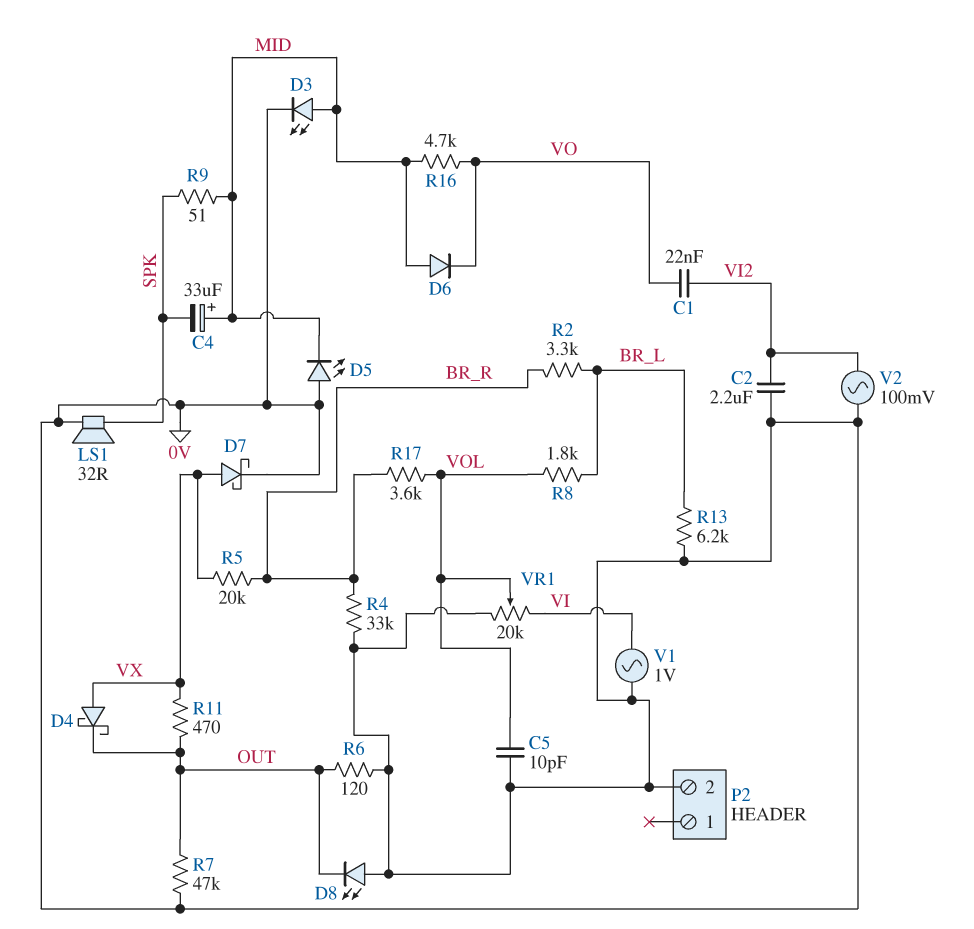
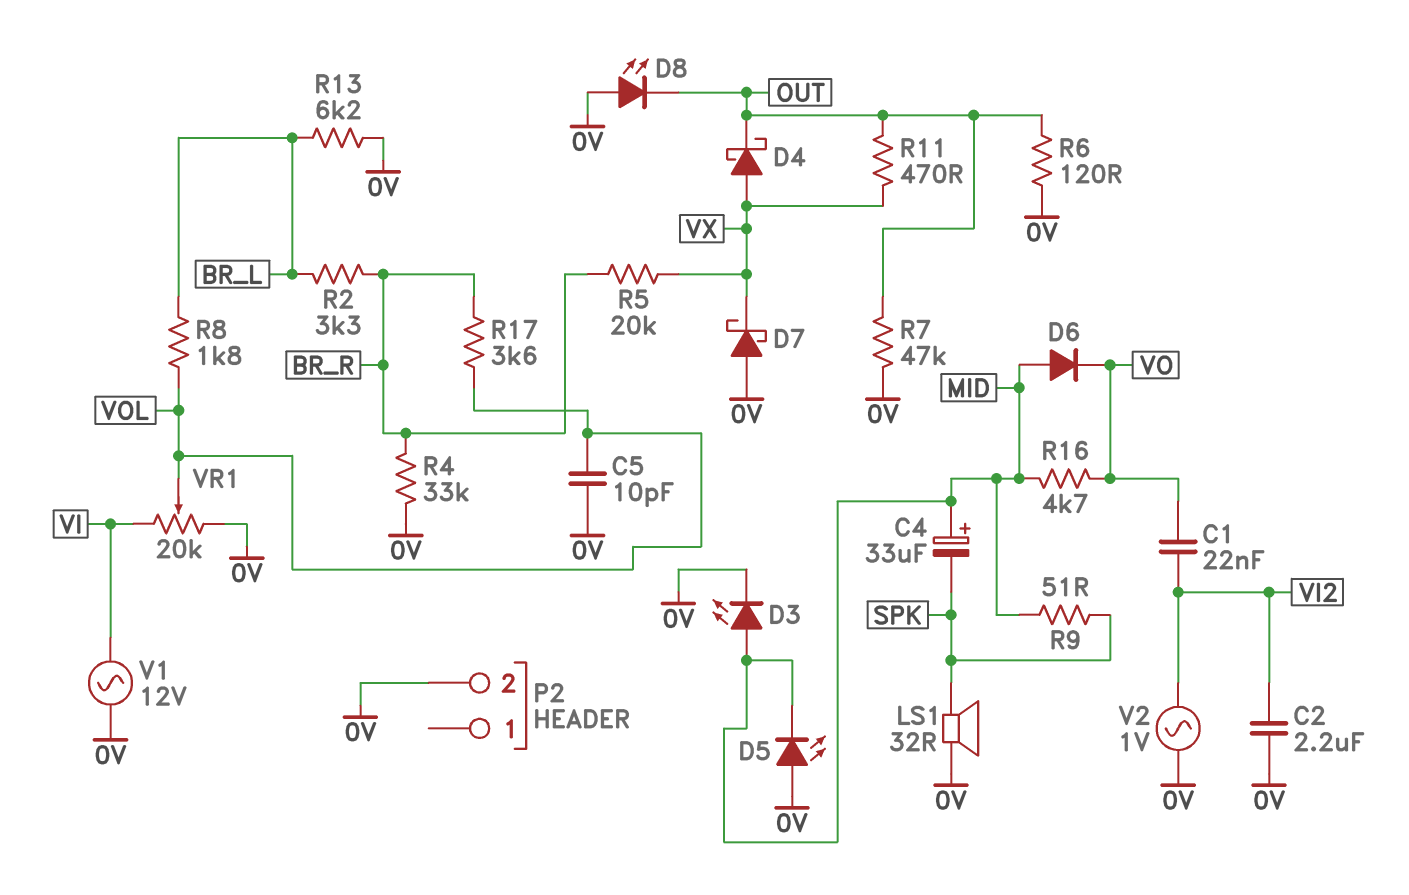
D7: schottky (A VX, K 0V) -> schottky (A 0V, K VX)
V1: AC 1V (0V, VI) -> AC 12V (0V, VI)
V2: AC 100mV (0V, VI2) -> AC 1V (0V, VI2)

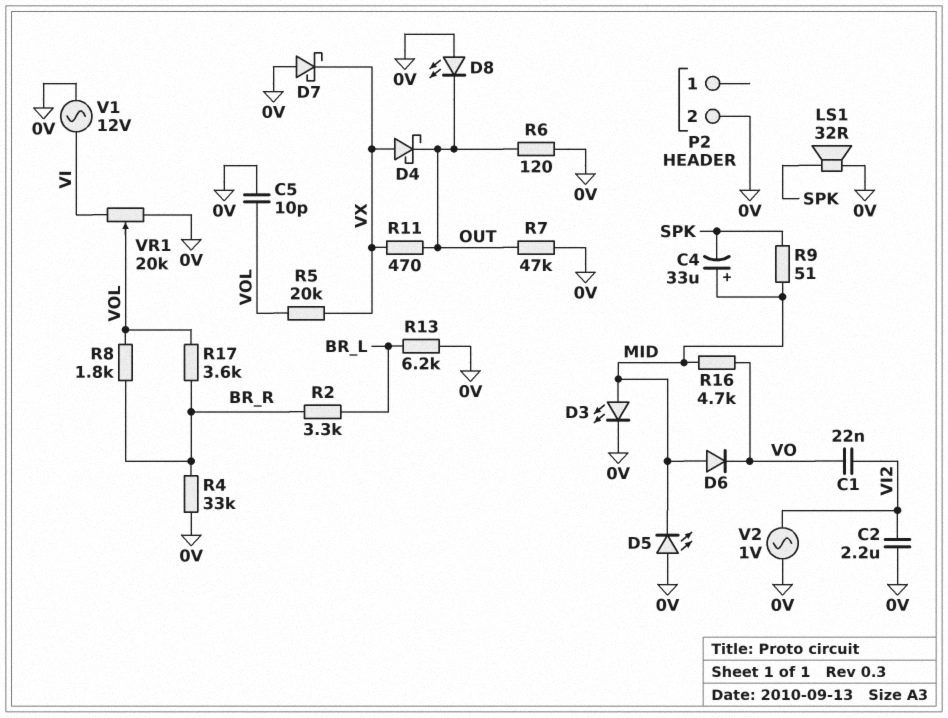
R5: 20k (BR_R, VX) -> 20k (VOL, VX)
R8: 1.8k (BR_L, VOL) -> 1.8k (BR_R, VOL)

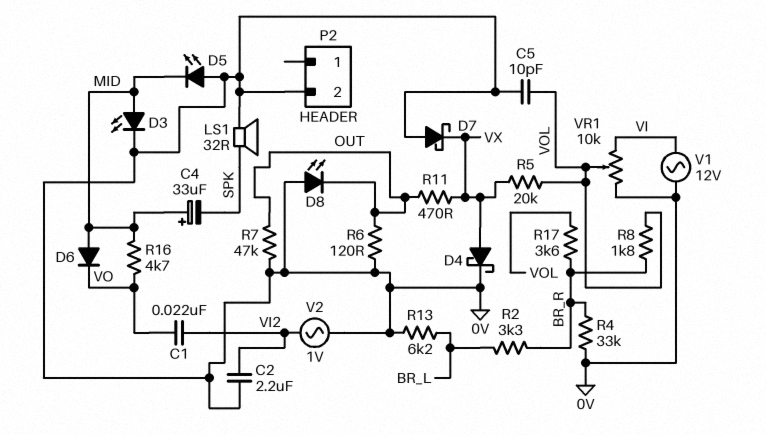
D4: schottky (A VX, K OUT) -> schottky (A VX, K 0V)
R9: 51 (MID, SPK) -> none
VR1: 20k (0V, VI, wiper VOL) -> 10k (0V, VI, wiper VOL)

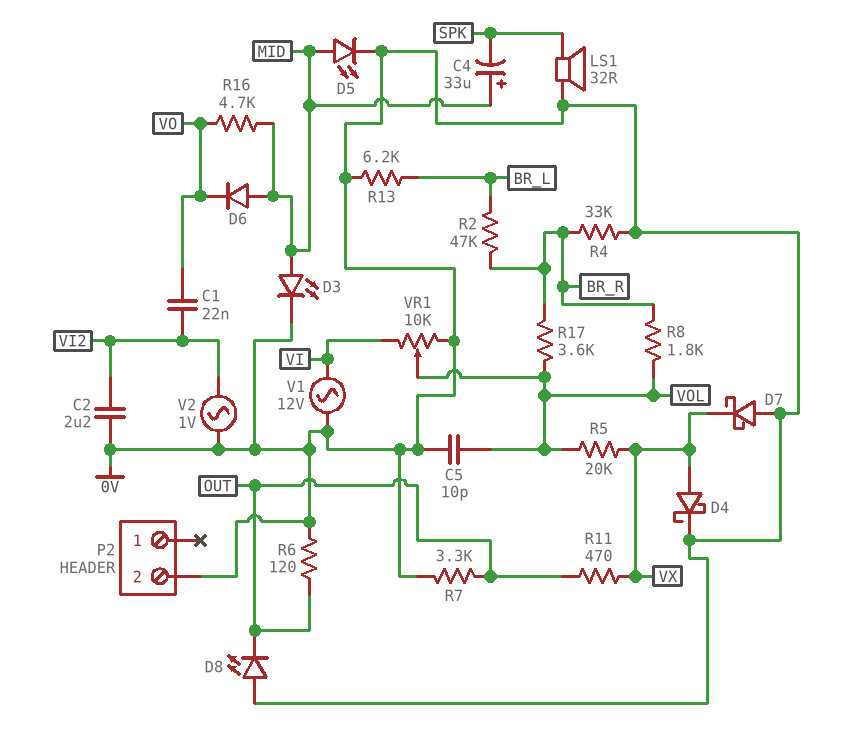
D5: LED (A 0V, K MID) -> LED (A MID, K 0V)
R2: 3.3k (BR_L, BR_R) -> 47k (BR_L, BR_R)
R7: 47k (0V, OUT) -> 3.3k (0V, OUT)

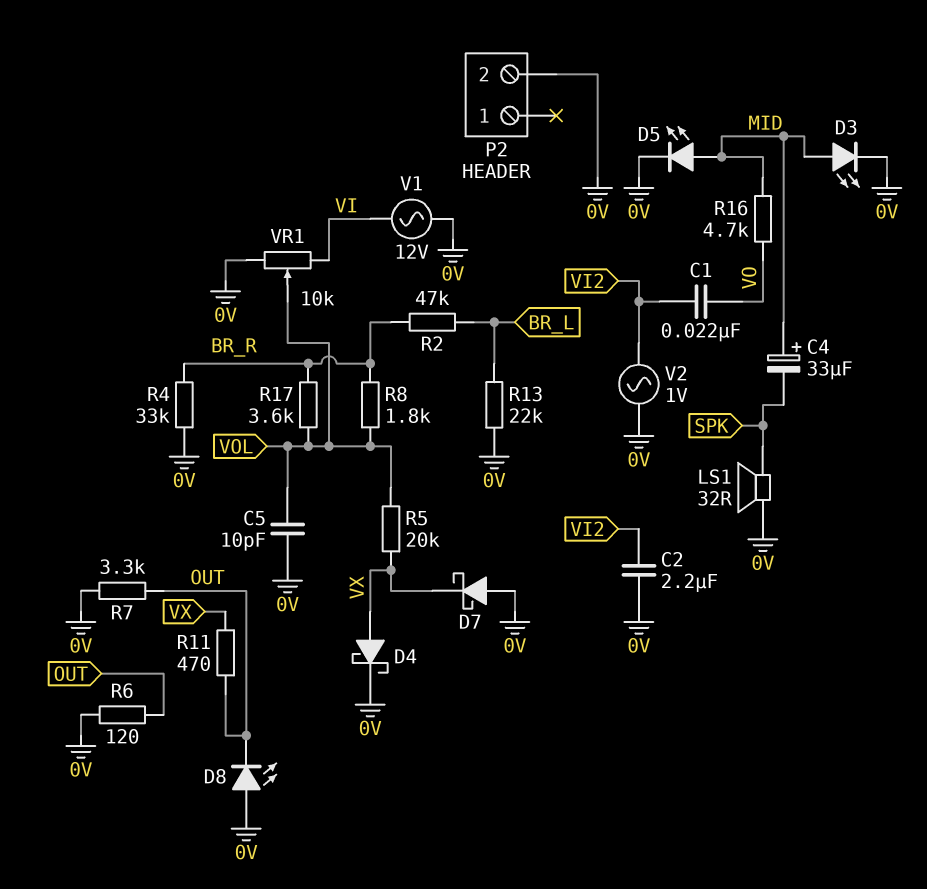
D6: diode (A MID, K VO) -> none
R13: 6.2k (0V, BR_L) -> 22k (0V, BR_L)

